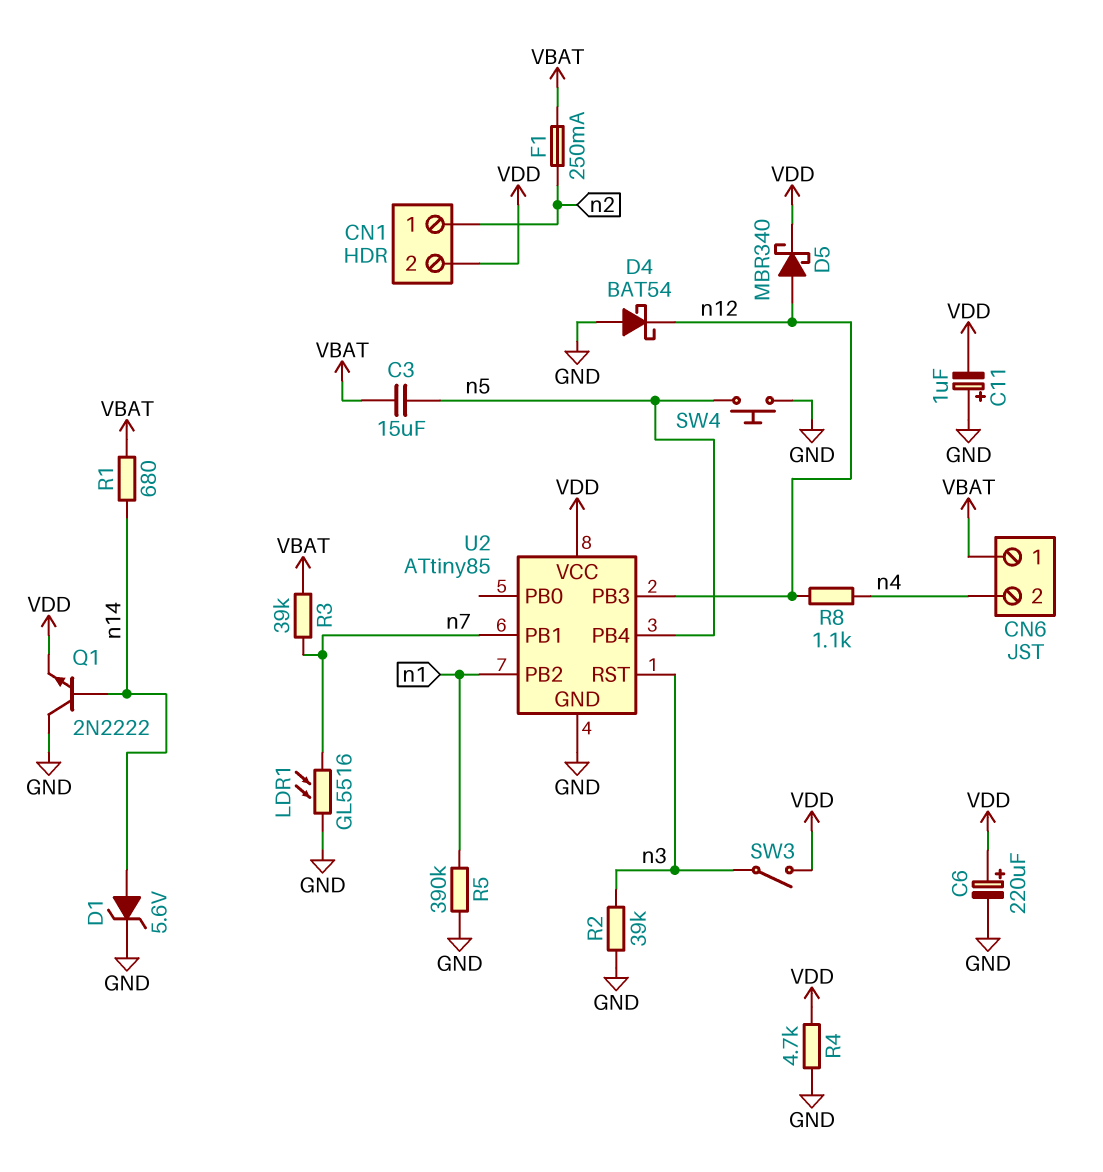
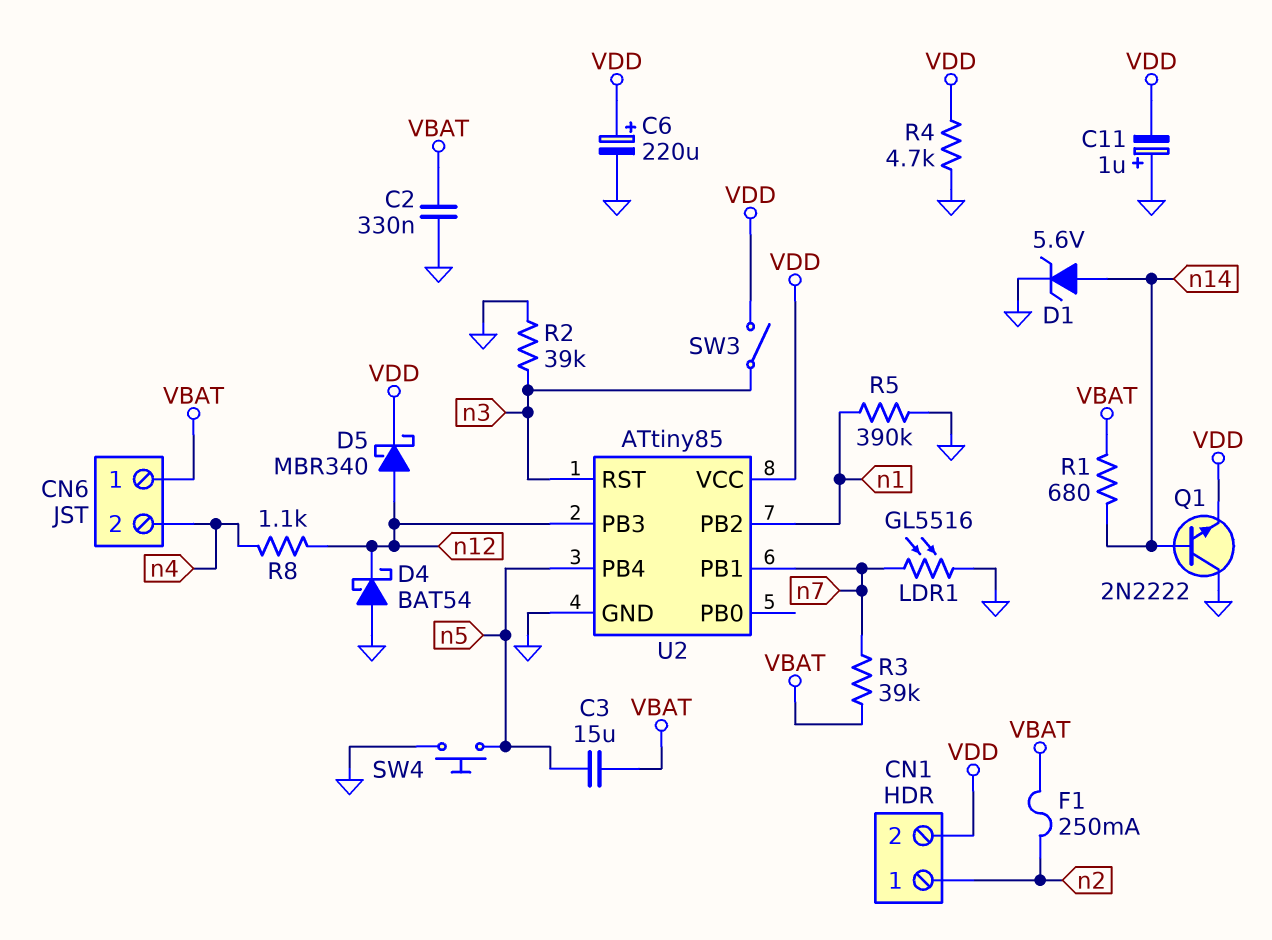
C2: none -> 330nF (GND, VBAT)

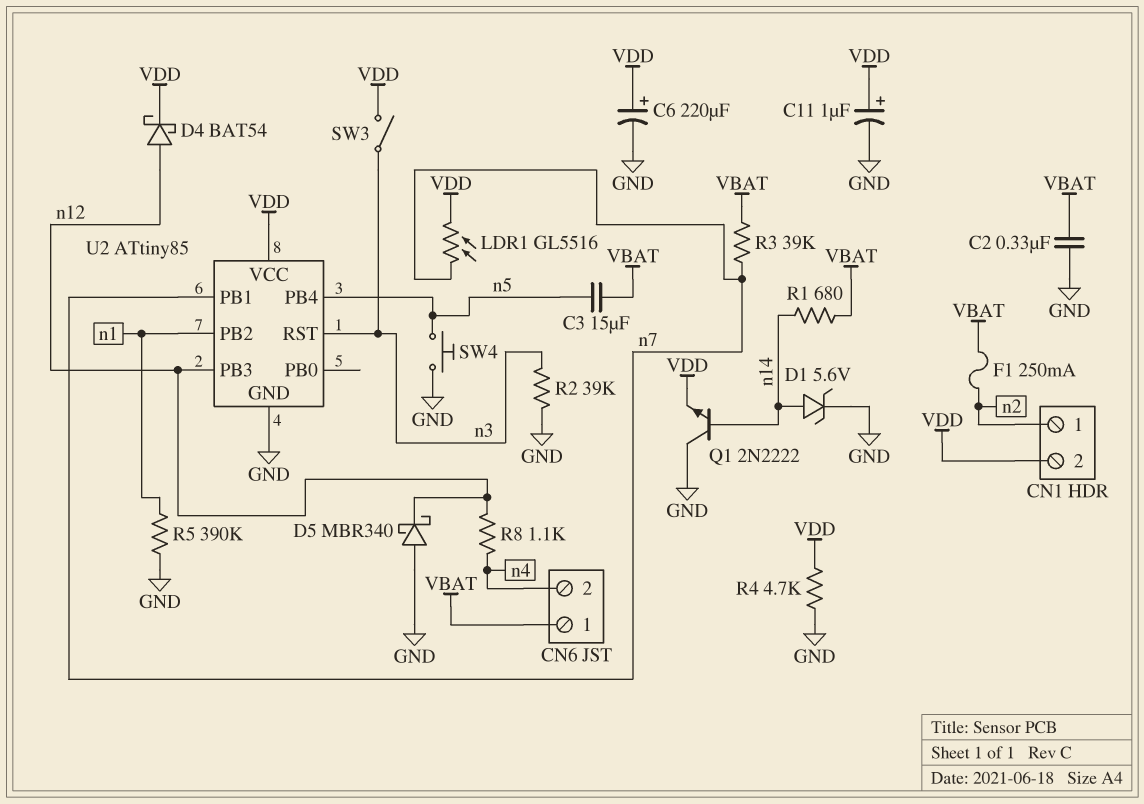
C11: 1uF (plus GND, minus VDD) -> 1uF (plus VDD, minus GND)
D4: schottky BAT54 (A GND, K n12) -> schottky BAT54 (A n12, K VDD)
D5: schottky MBR340 (A n12, K VDD) -> schottky MBR340 (A GND, K n12)
LDR1: GL5516 (GND, n7) -> GL5516 (VDD, n7)

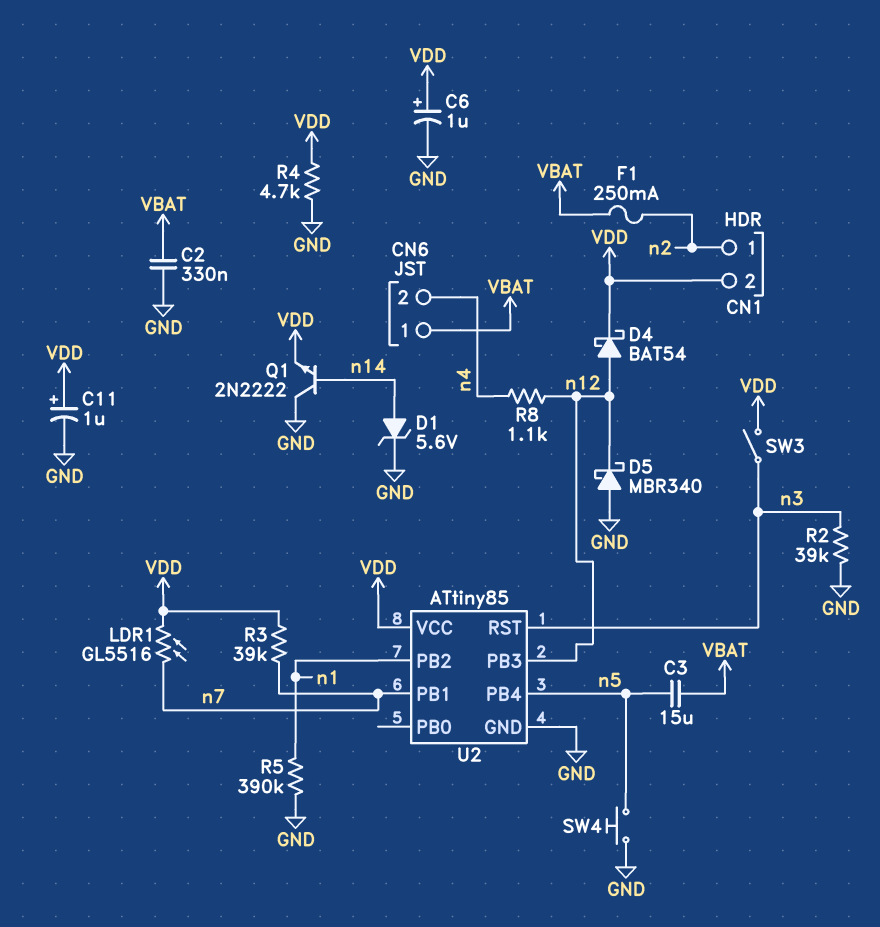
C6: 220uF (plus VDD, minus GND) -> 1uF (plus VDD, minus GND)
R1: 680 (VBAT, n14) -> none
R3: 39k (VBAT, n7) -> 39k (VDD, n7)

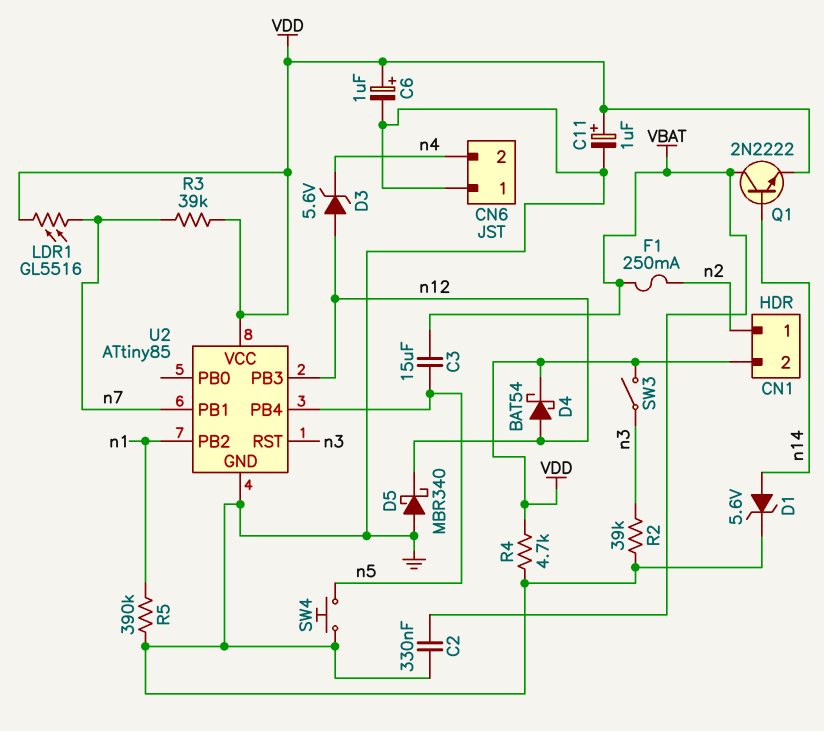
CN6 pin 1: VBAT -> GND
D3: none -> zener 5.6V (A n12, K n4)
Q1: NPN 2N2222 (B n14, C GND, E VDD) -> NPN 2N2222 (B n14, C VBAT, E VDD)
R8: 1.1k (n4, n12) -> none

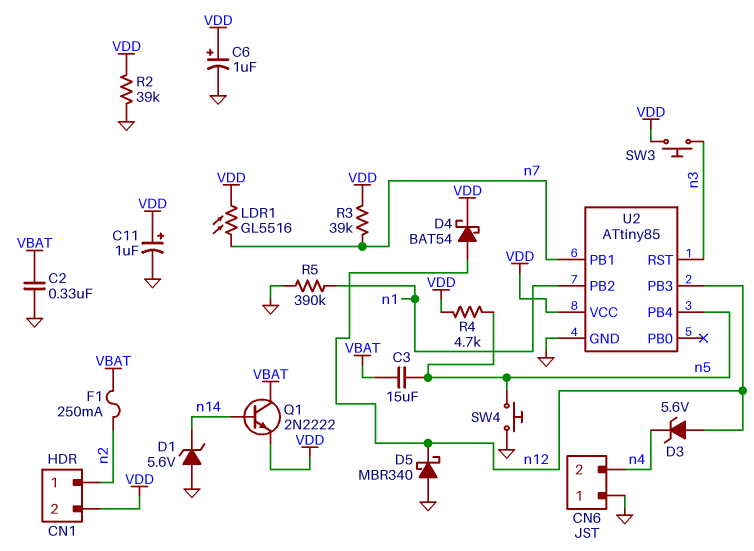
D1: zener 5.6V (A n14, K GND) -> zener 5.6V (A GND, K n14)
R2: 39k (GND, n3) -> 39k (GND, VDD)
R4: 4.7k (GND, VDD) -> 4.7k (VDD, n5)
SW3: switch (VDD, n3) -> button (VDD, n3)

